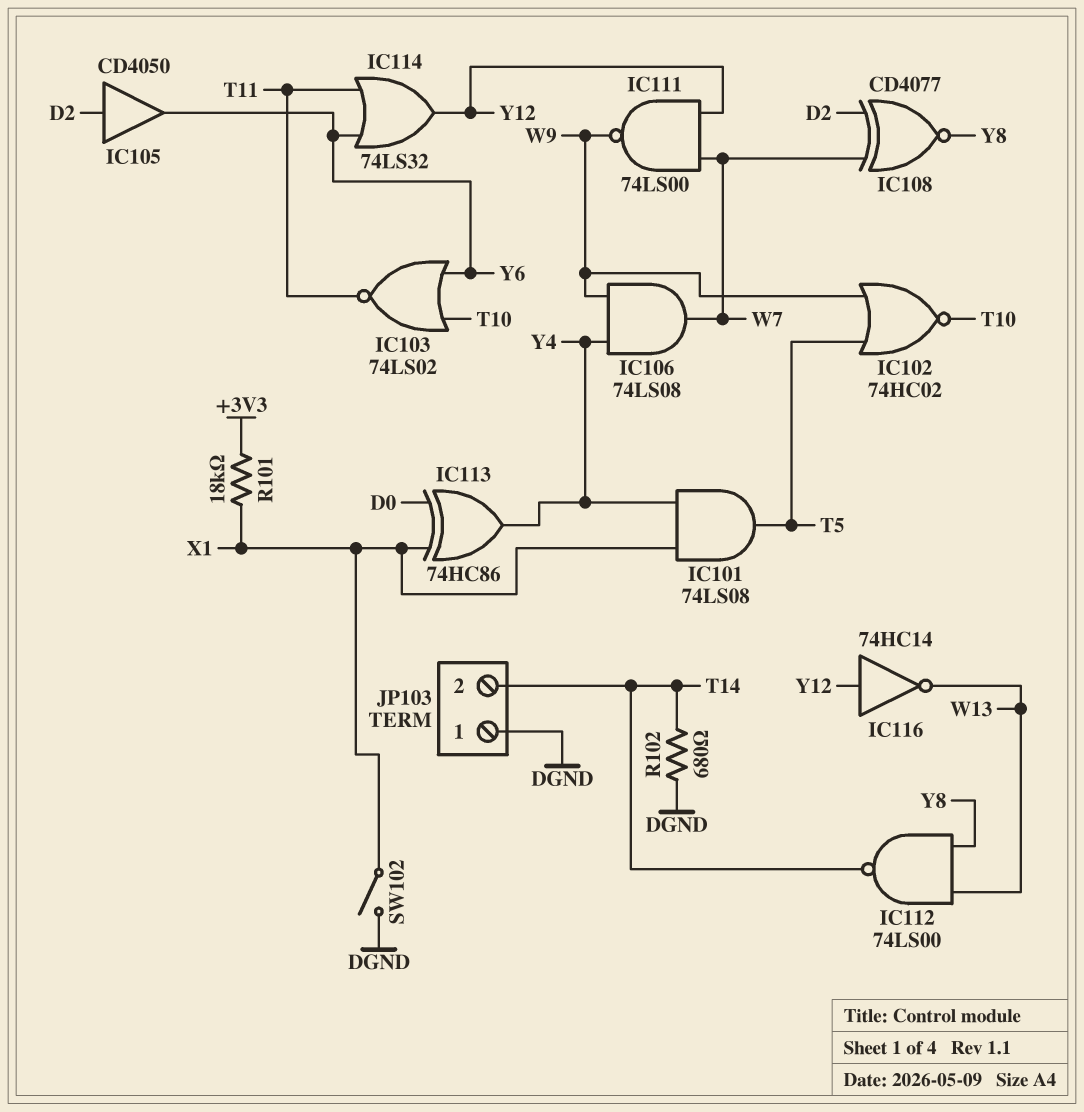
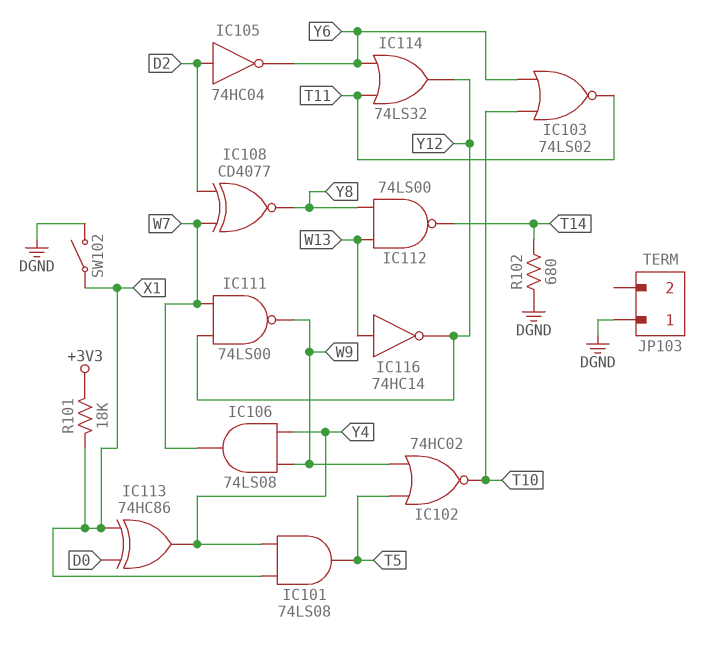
IC105: buffer CD4050 (in D2, out Y6) -> NOT 74HC04 (in D2, out Y6)
IC116: NOT 74HC14 (in Y12, out W13) -> NOT 74HC14 (in W13, out Y12)
JP103 pin 2: T14 -> none

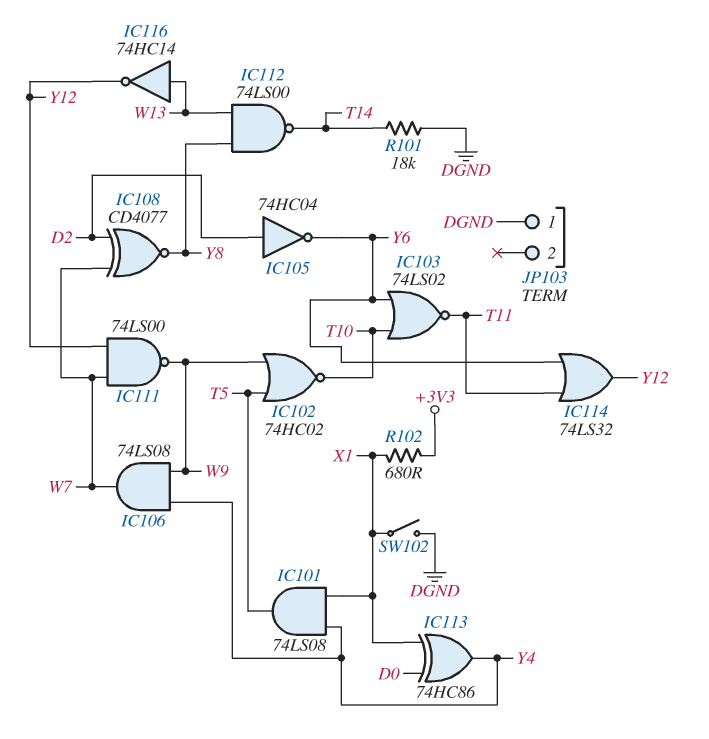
R101: 18k (+3V3, X1) -> 18k (DGND, T14)
R102: 680 (DGND, T14) -> 680 (+3V3, X1)

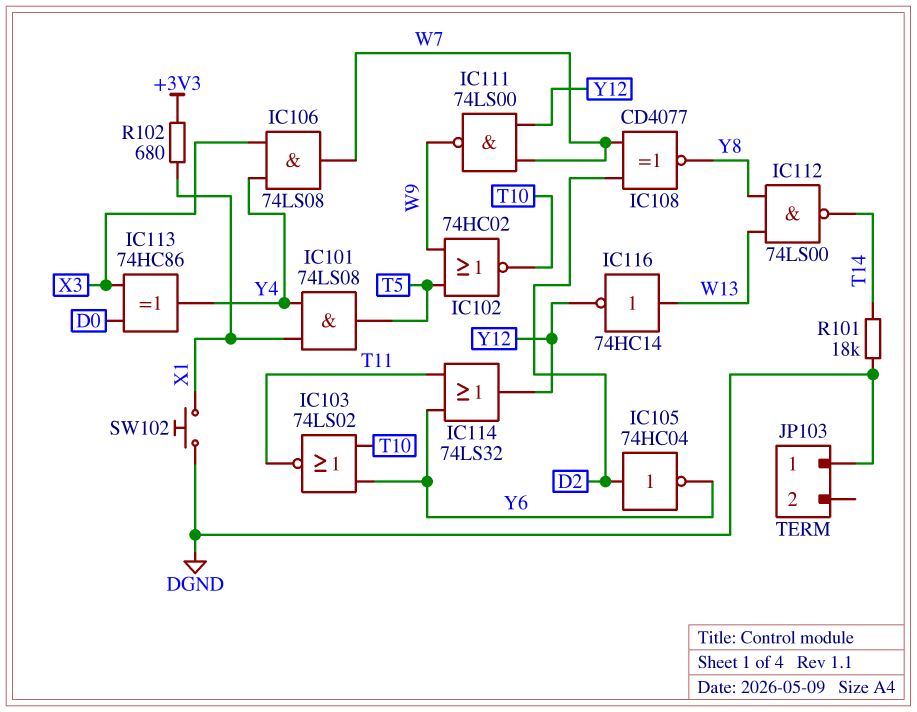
IC106: AND 74LS08 (in W9, in Y4, out W7) -> AND 74LS08 (in X3, in Y4, out W7)
IC113: XOR 74HC86 (in D0, in X1, out Y4) -> XOR 74HC86 (in D0, in X3, out Y4)
SW102: switch (DGND, X1) -> button (DGND, X1)

